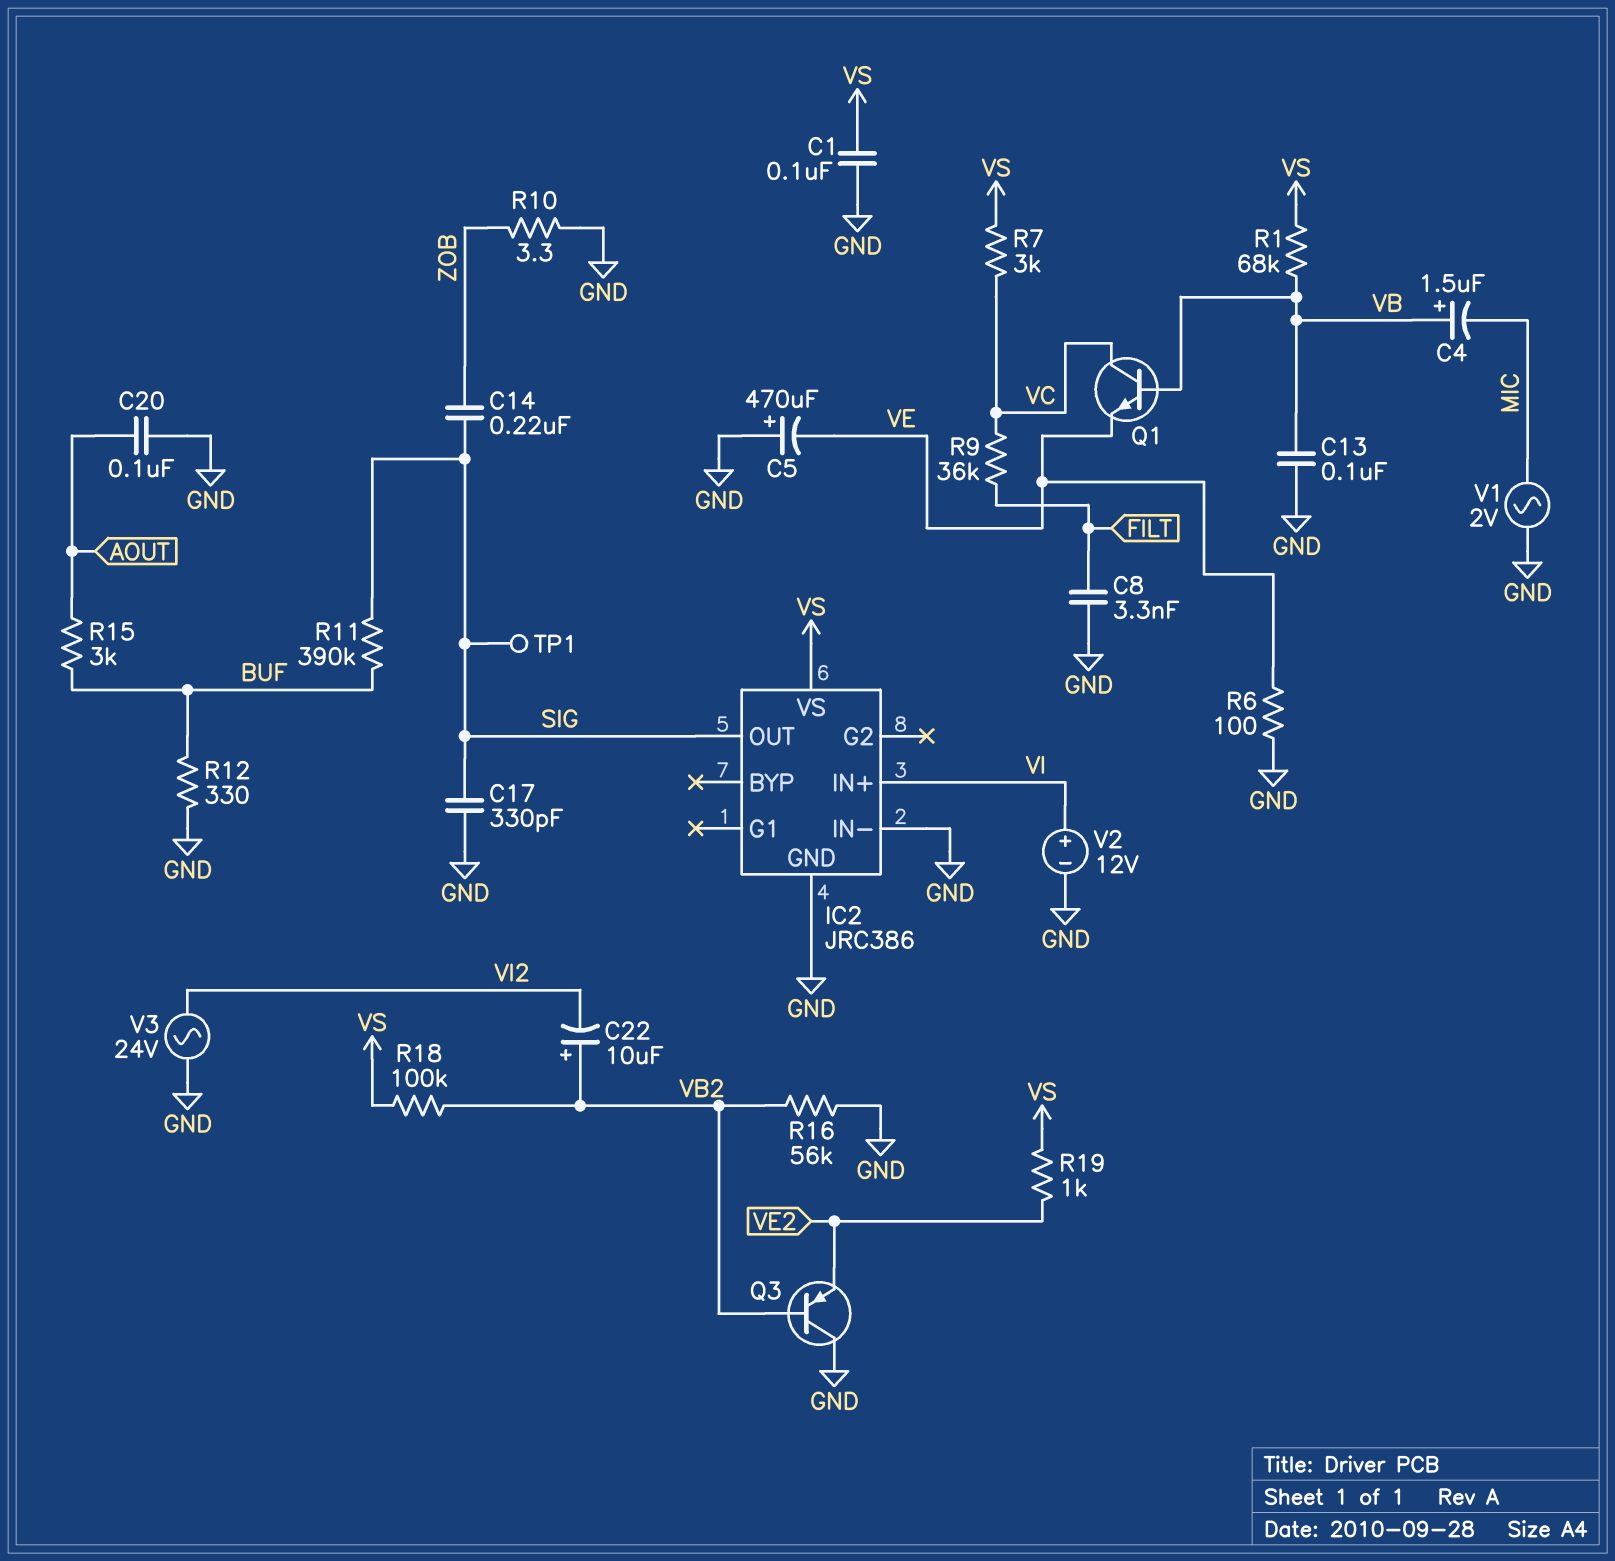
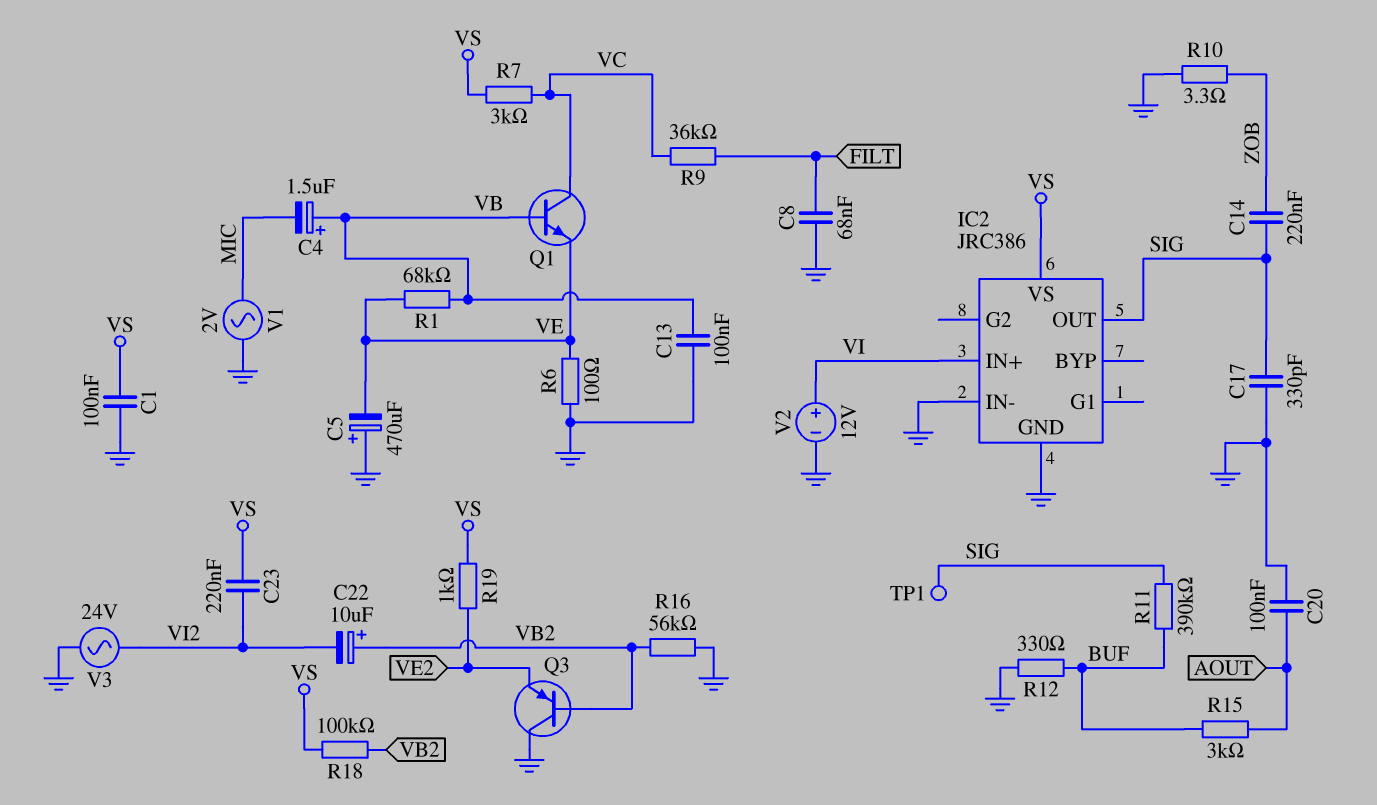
C8: 3.3nF (FILT, GND) -> 68nF (FILT, GND)
C23: none -> 220nF (VI2, VS)
R1: 68k (VB, VS) -> 68k (VB, VE)

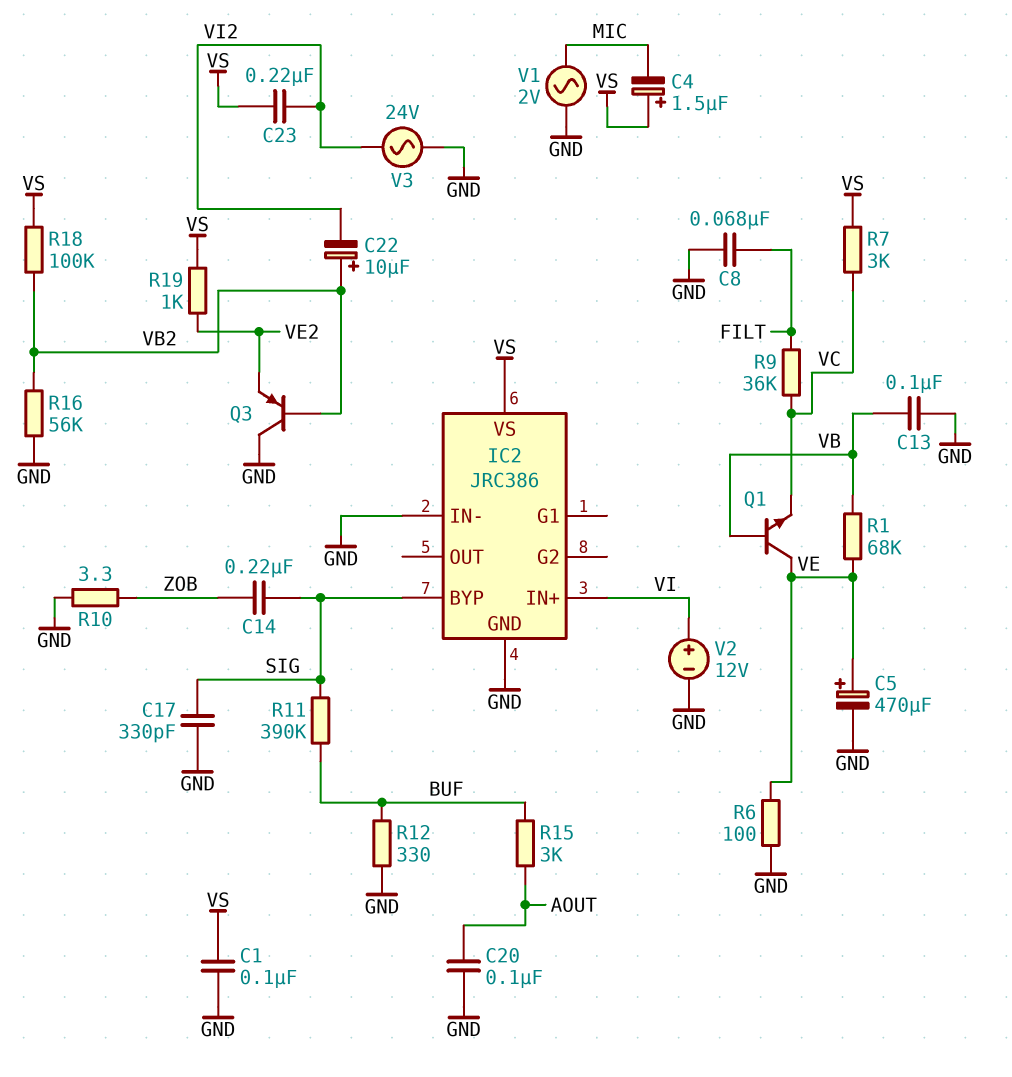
C4: 1.5uF (plus VB, minus MIC) -> 1.5uF (plus VS, minus MIC)
C5: 470uF (plus GND, minus VE) -> 470uF (plus VE, minus GND)
IC2 pin BYP: none -> SIG
IC2 pin OUT: SIG -> none
Q1: NPN (B VB, C VC, E VE) -> NPN (B VB, C VE, E VC)
TP1: test point (SIG) -> none

